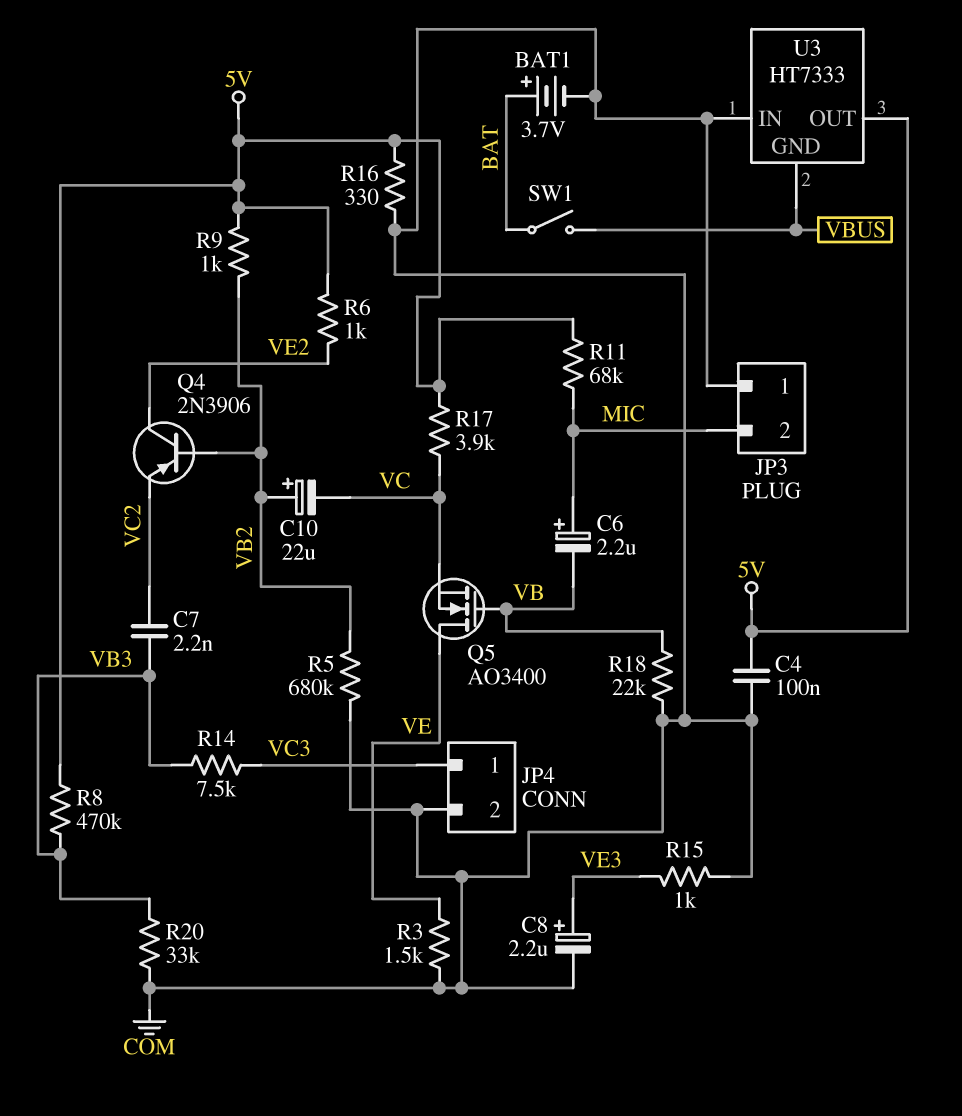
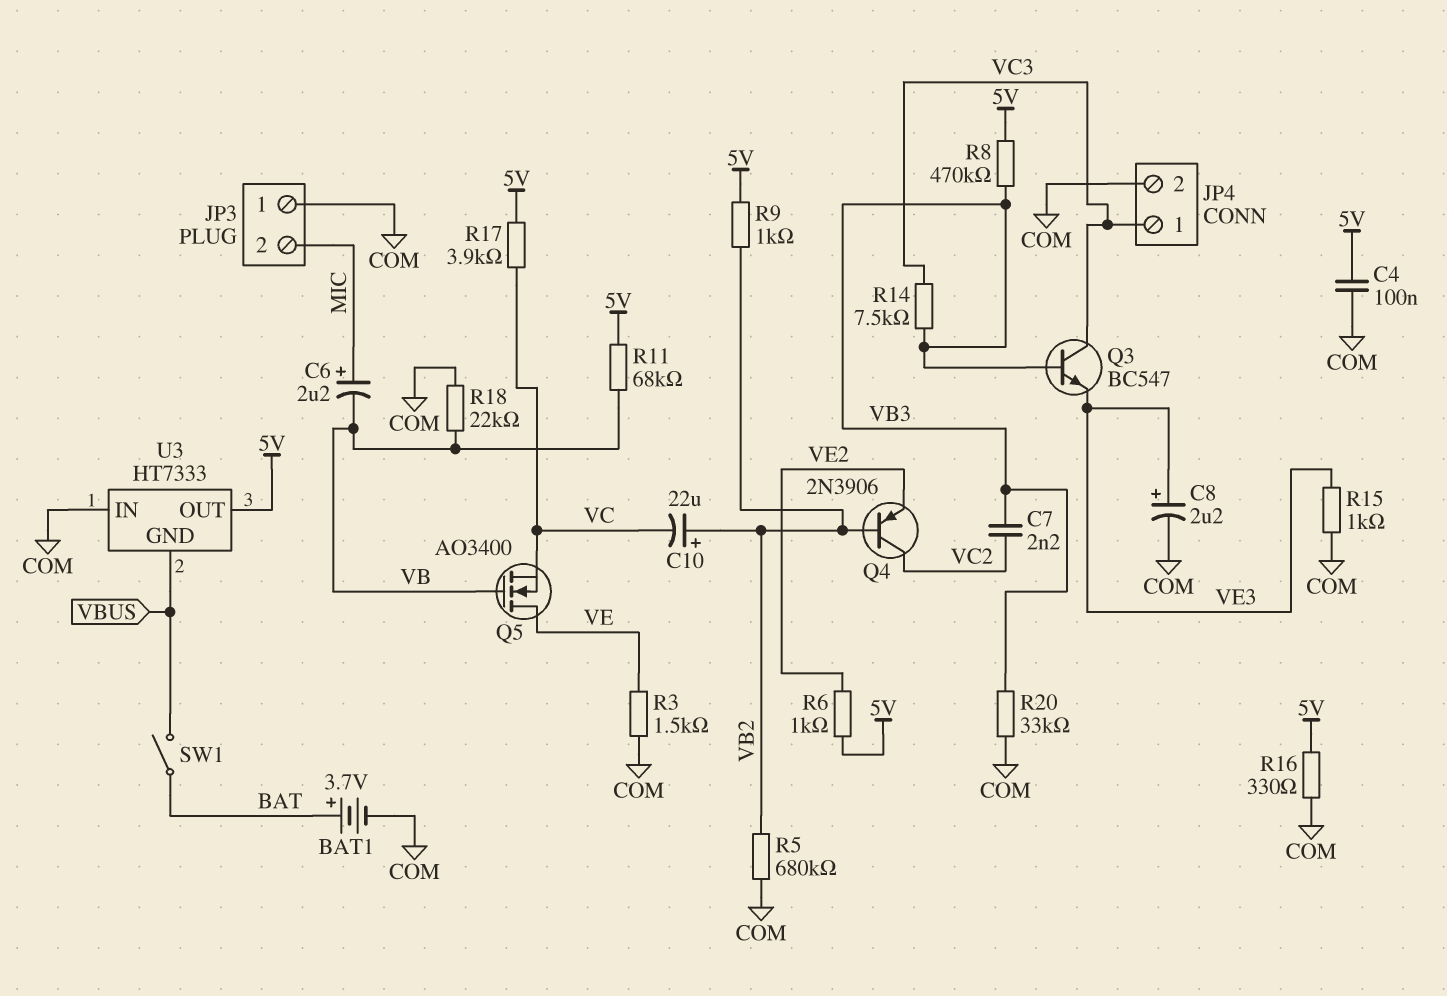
Q3: none -> NPN BC547 (B VB3, C VC3, E VE3)
Q4: PNP 2N3906 (B VB2, C VE2, E VC2) -> PNP 2N3906 (B VB2, C VC2, E VE2)
R11: 68k (5V, MIC) -> 68k (5V, VB)

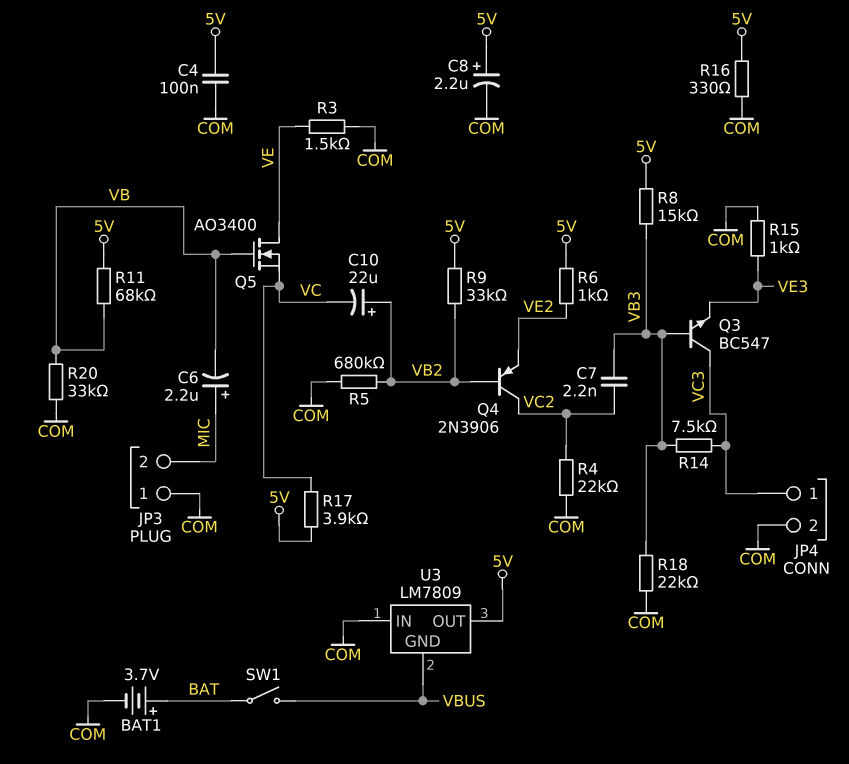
C8: 2.2uF (plus VE3, minus COM) -> 2.2uF (plus 5V, minus COM)
R4: none -> 22k (COM, VC2)
R8: 470k (5V, VB3) -> 15k (5V, VB3)
R9: 1k (5V, VB2) -> 33k (5V, VB2)
R18: 22k (COM, VB) -> 22k (COM, VB3)
R20: 33k (COM, VB3) -> 33k (COM, VB)
U3: HT7333 -> LM7809

